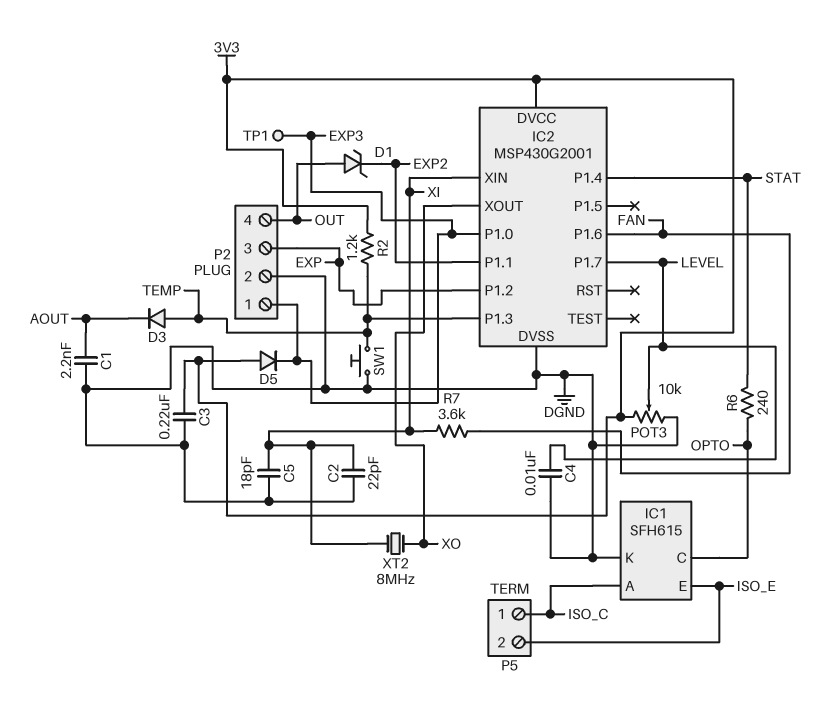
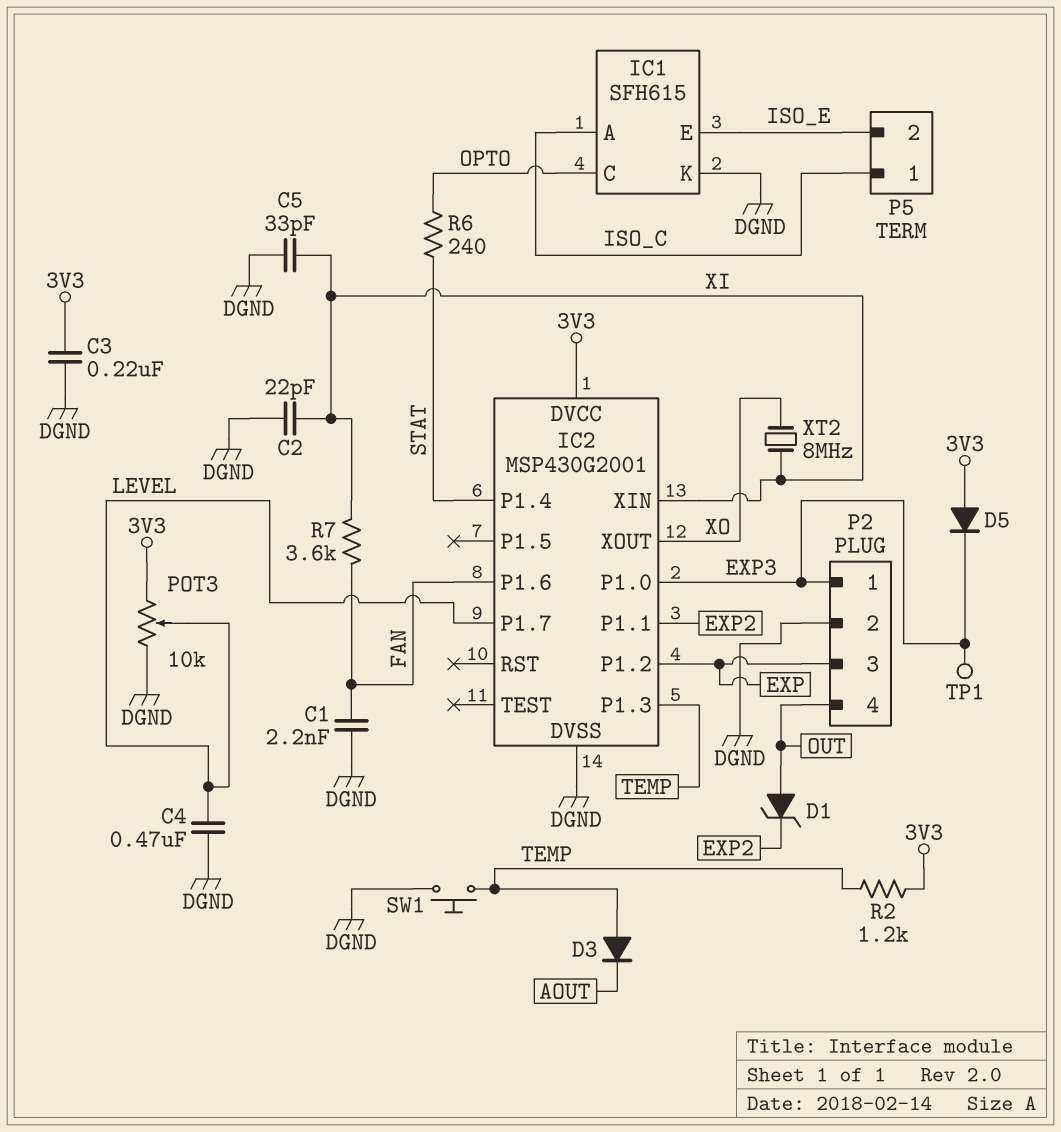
C1: 2.2nF (AOUT, DGND) -> 2.2nF (DGND, FAN)
C4: 10nF (DGND, LEVEL) -> 470nF (DGND, LEVEL)
C5: 18pF (DGND, XI) -> 33pF (DGND, XI)

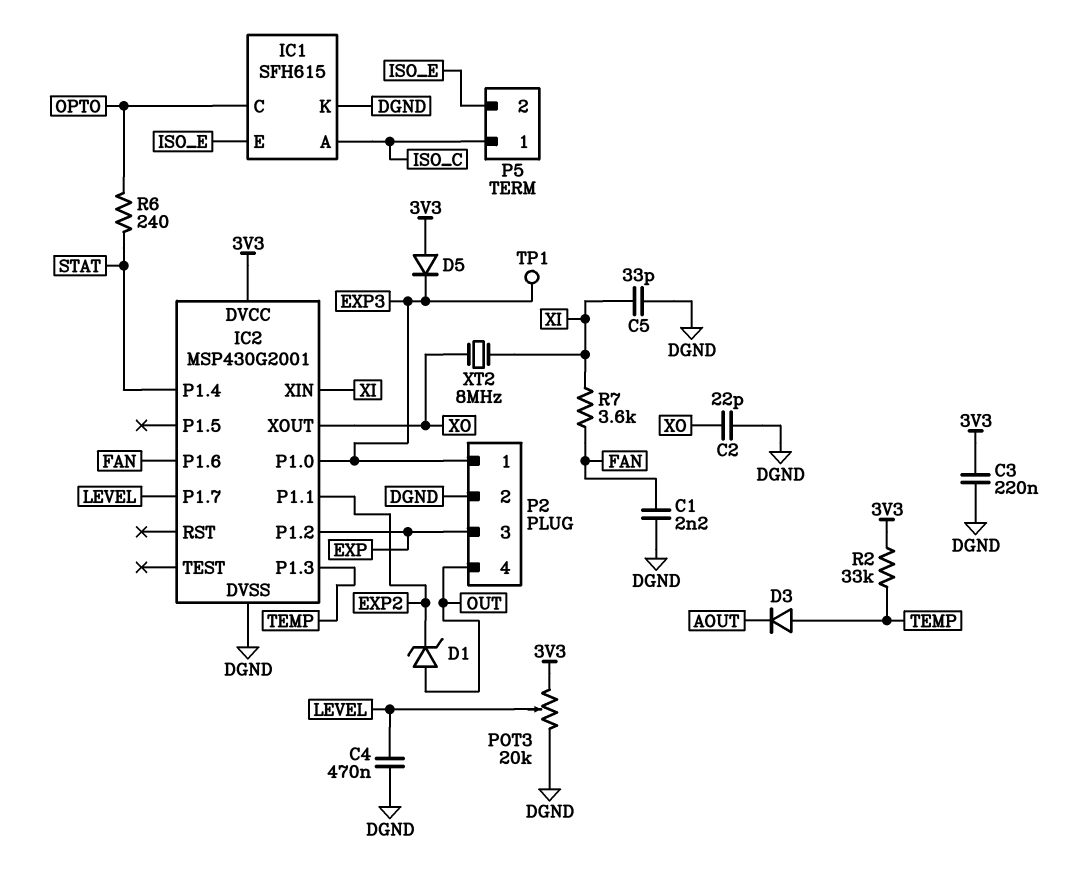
C2: 22pF (DGND, XI) -> 22pF (DGND, XO)
POT3: 10k (3V3, DGND, wiper LEVEL) -> 20k (3V3, DGND, wiper LEVEL)
R2: 1.2k (3V3, TEMP) -> 33k (3V3, TEMP)
SW1: button (DGND, TEMP) -> none

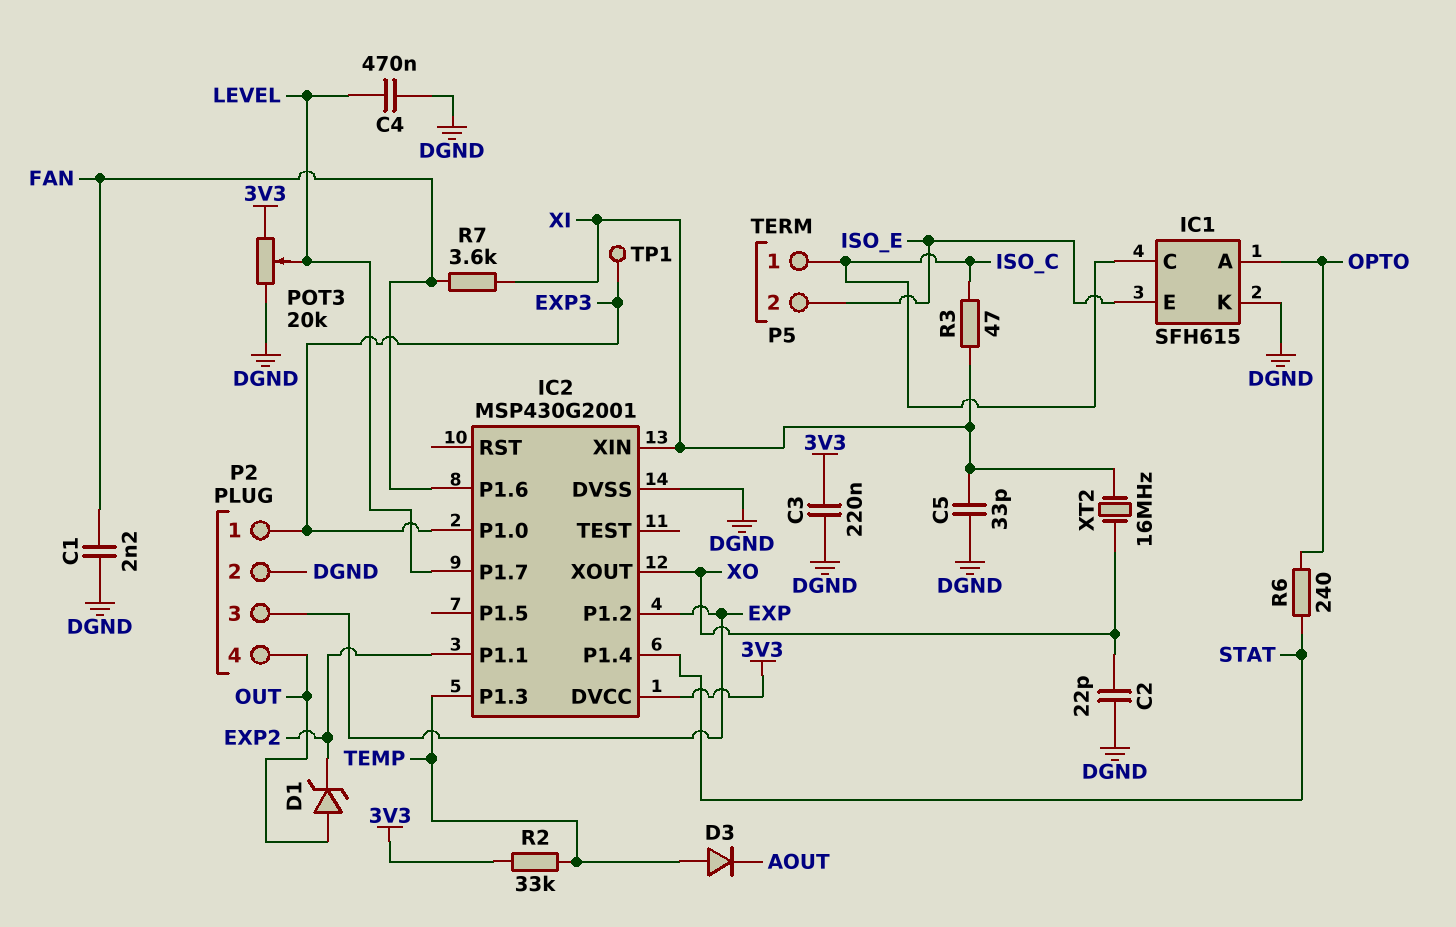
D5: diode (A 3V3, K EXP3) -> none
IC1 pin A: ISO_C -> OPTO
IC1 pin C: OPTO -> ISO_C
R3: none -> 47 (ISO_C, XI)
XT2: 8MHz (XI, XO) -> 16MHz (XI, XO)

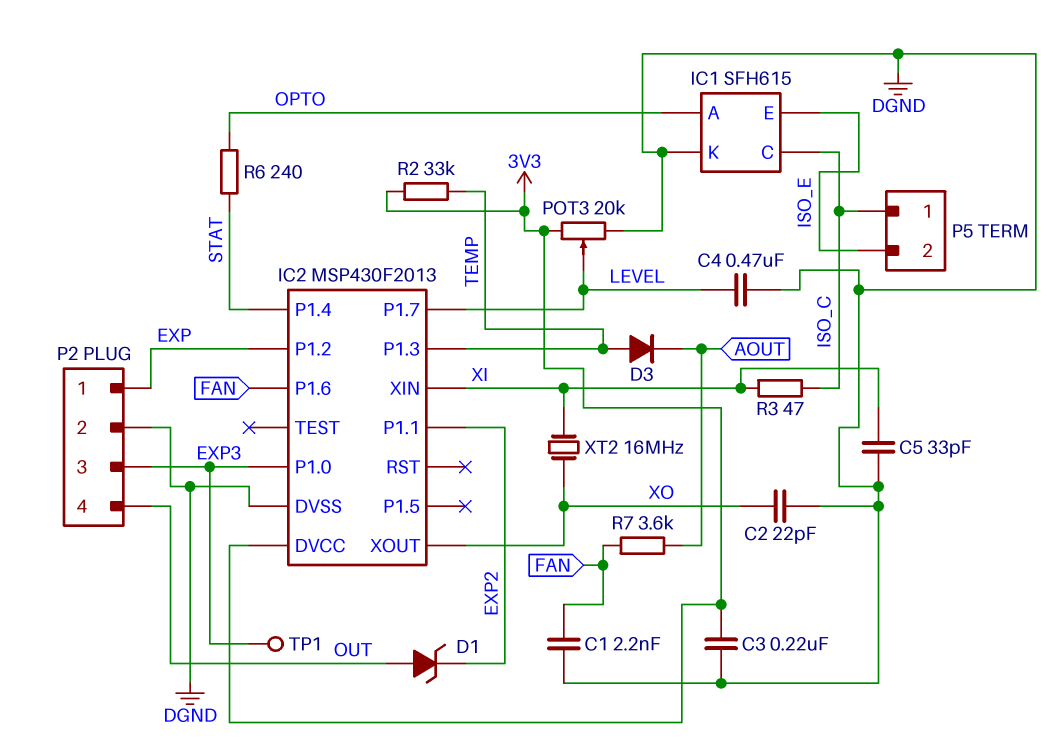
IC2: MSP430G2001 -> MSP430F2013
P2 pin 1: EXP3 -> EXP
P2 pin 3: EXP -> EXP3
R7: 3.6k (FAN, XI) -> 3.6k (AOUT, FAN)

